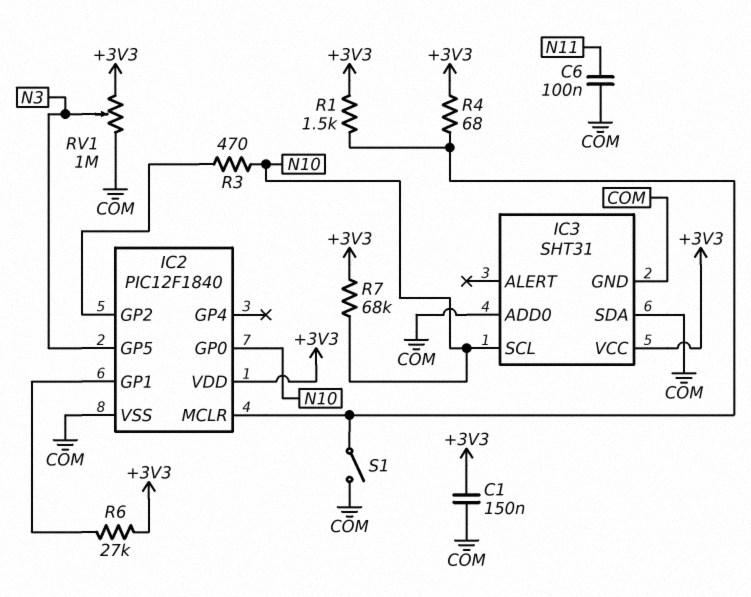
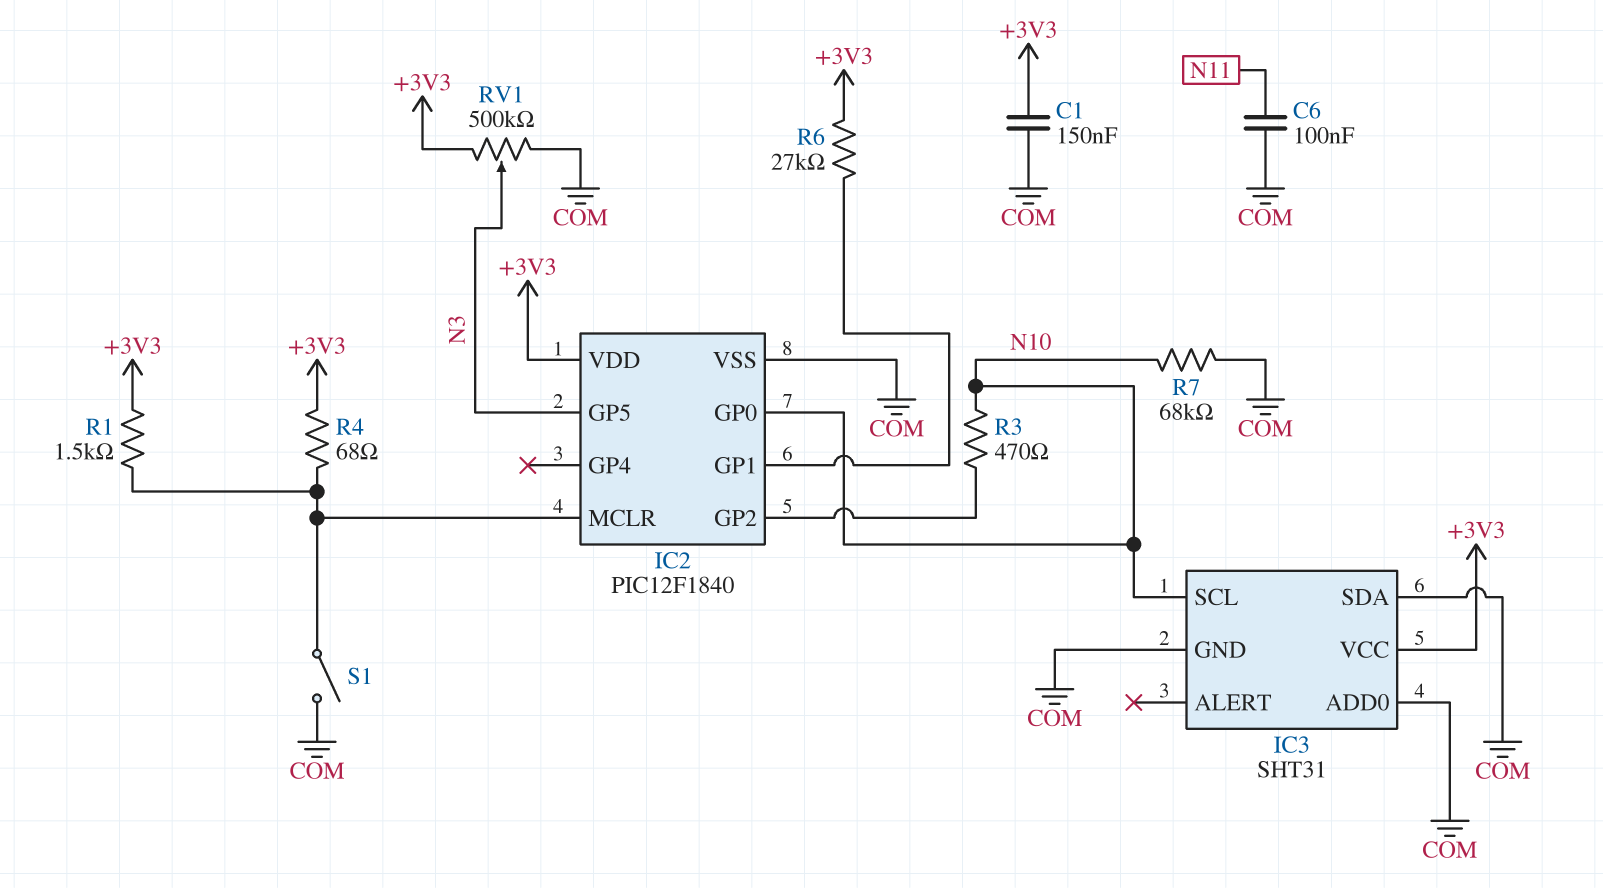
R7: 68k (+3V3, N10) -> 68k (COM, N10)
RV1: 1M (+3V3, COM, wiper N3) -> 500k (+3V3, COM, wiper N3)

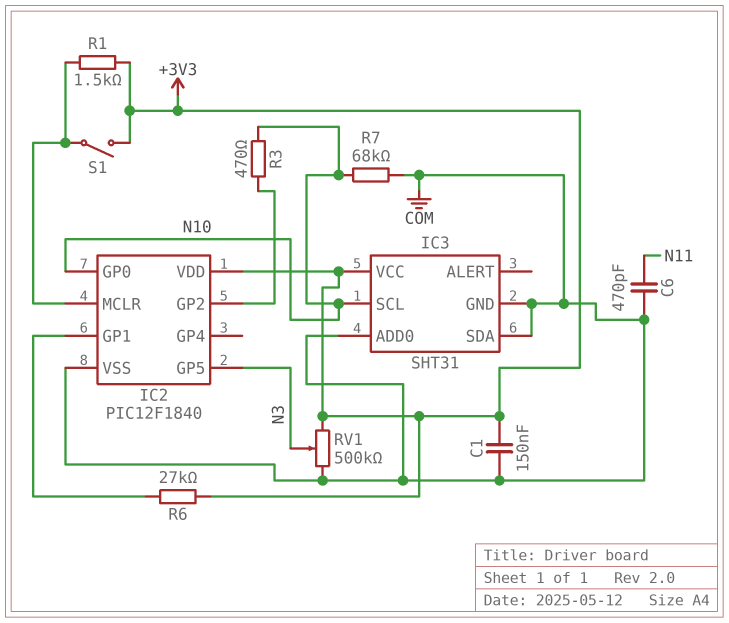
C6: 100nF (COM, N11) -> 470pF (COM, N11)
R4: 68 (+3V3, IC2/MCLR) -> none
S1: switch (COM, IC2/MCLR) -> switch (+3V3, IC2/MCLR)

